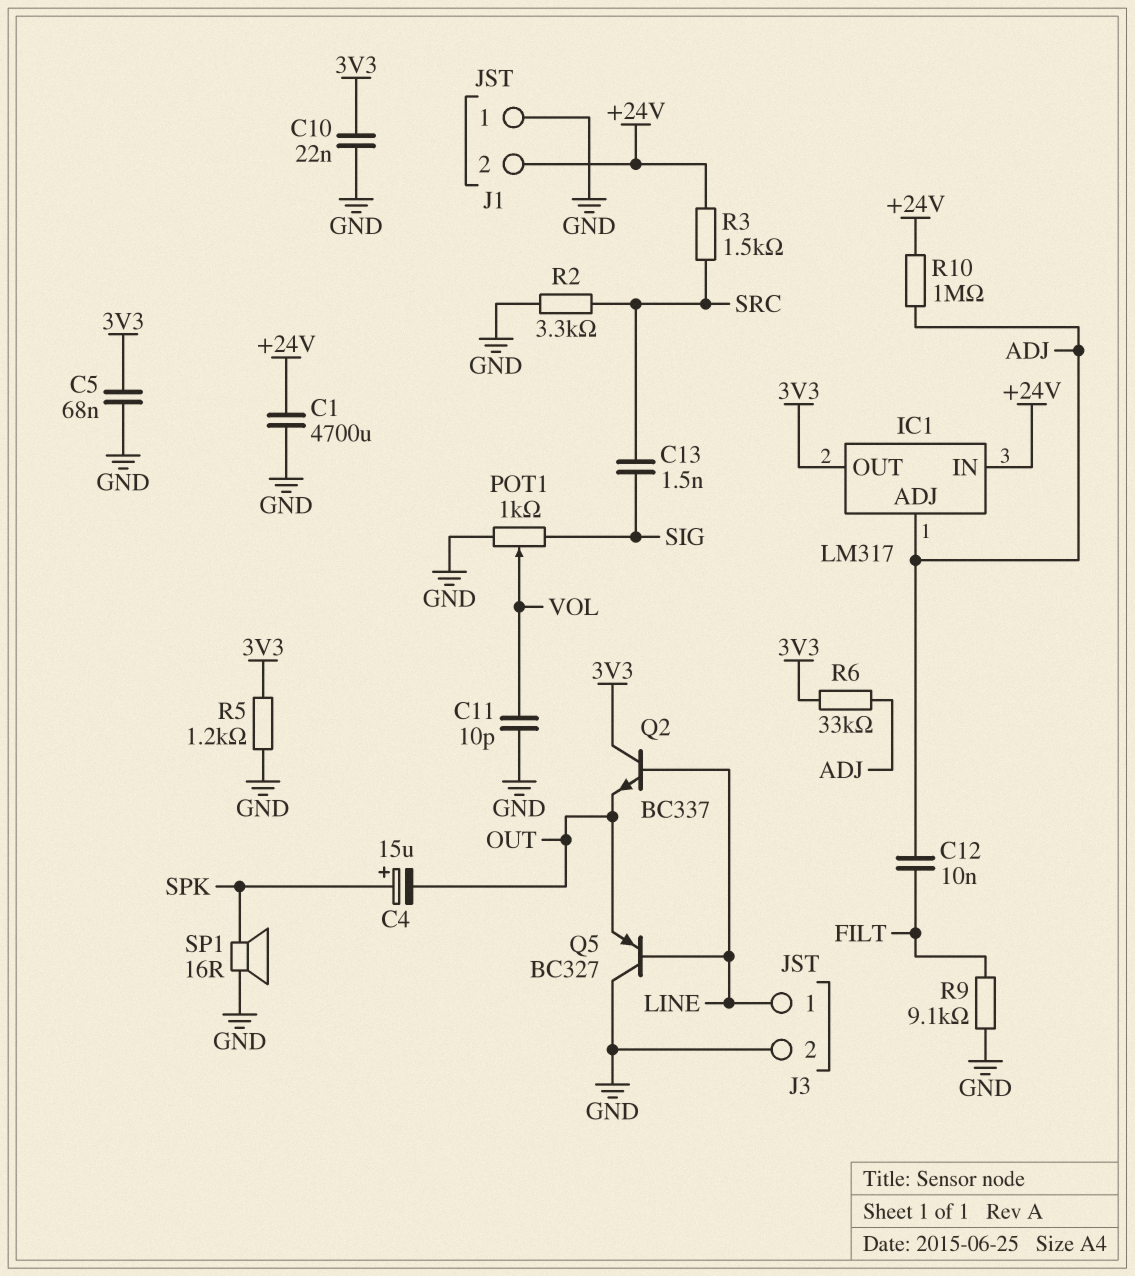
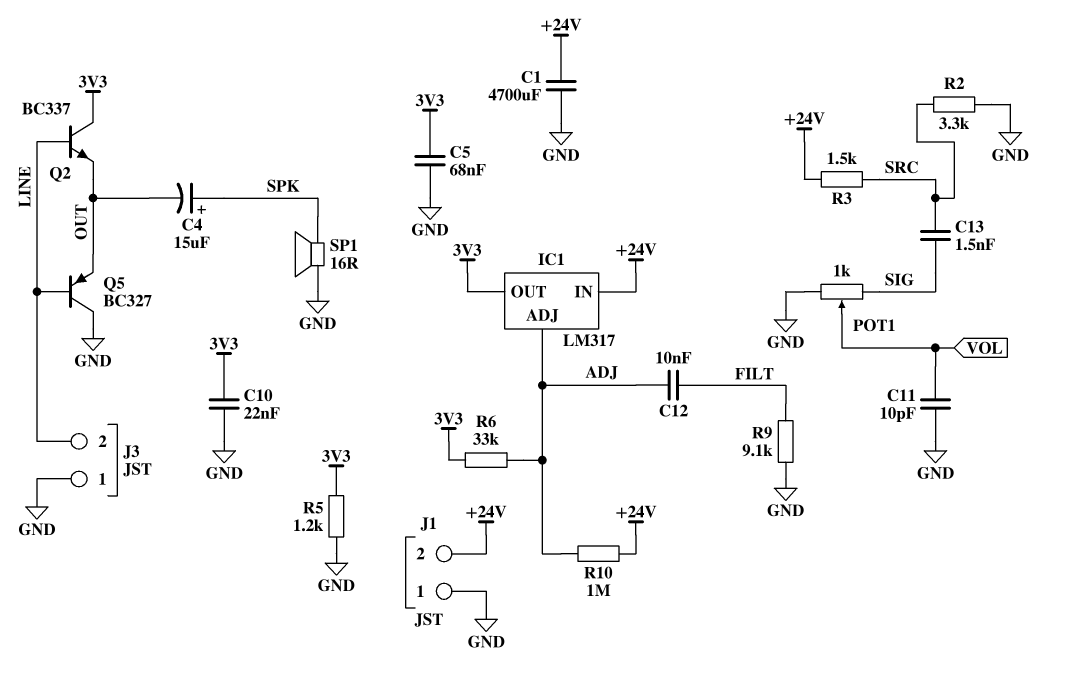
J3 pin 1: LINE -> GND
J3 pin 2: GND -> LINE

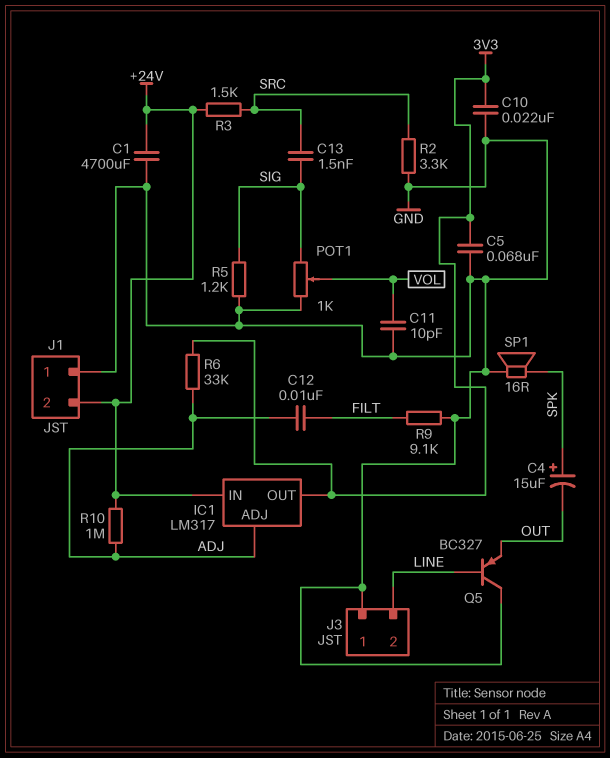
Q2: NPN BC337 (B LINE, C 3V3, E OUT) -> none
R5: 1.2k (3V3, GND) -> 1.2k (GND, SIG)

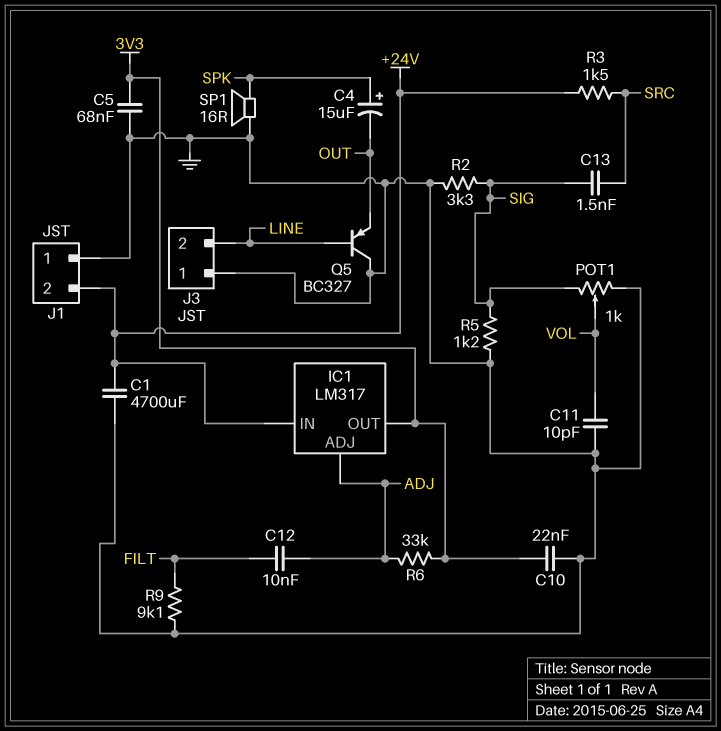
R2: 3.3k (GND, SRC) -> 3.3k (GND, SIG)
R10: 1M (+24V, ADJ) -> none

